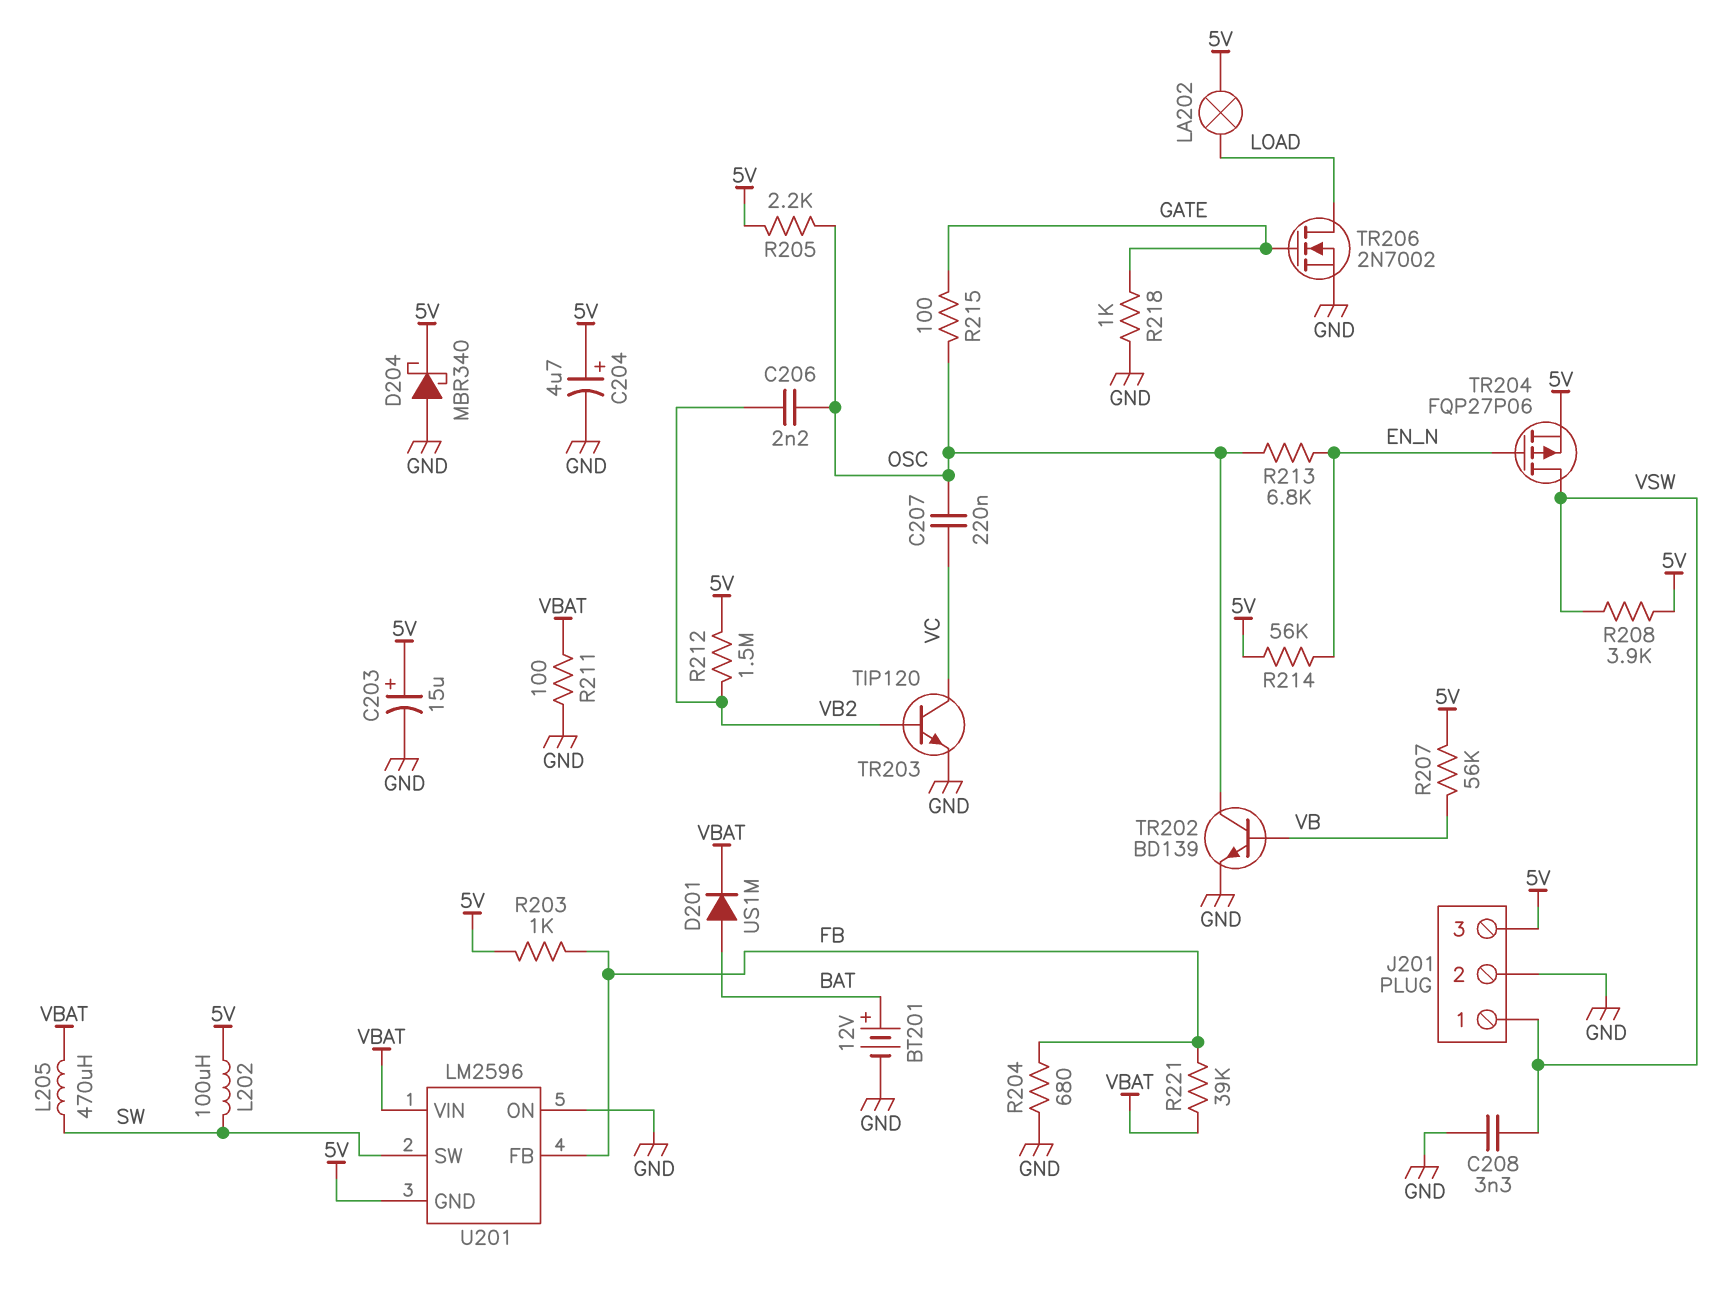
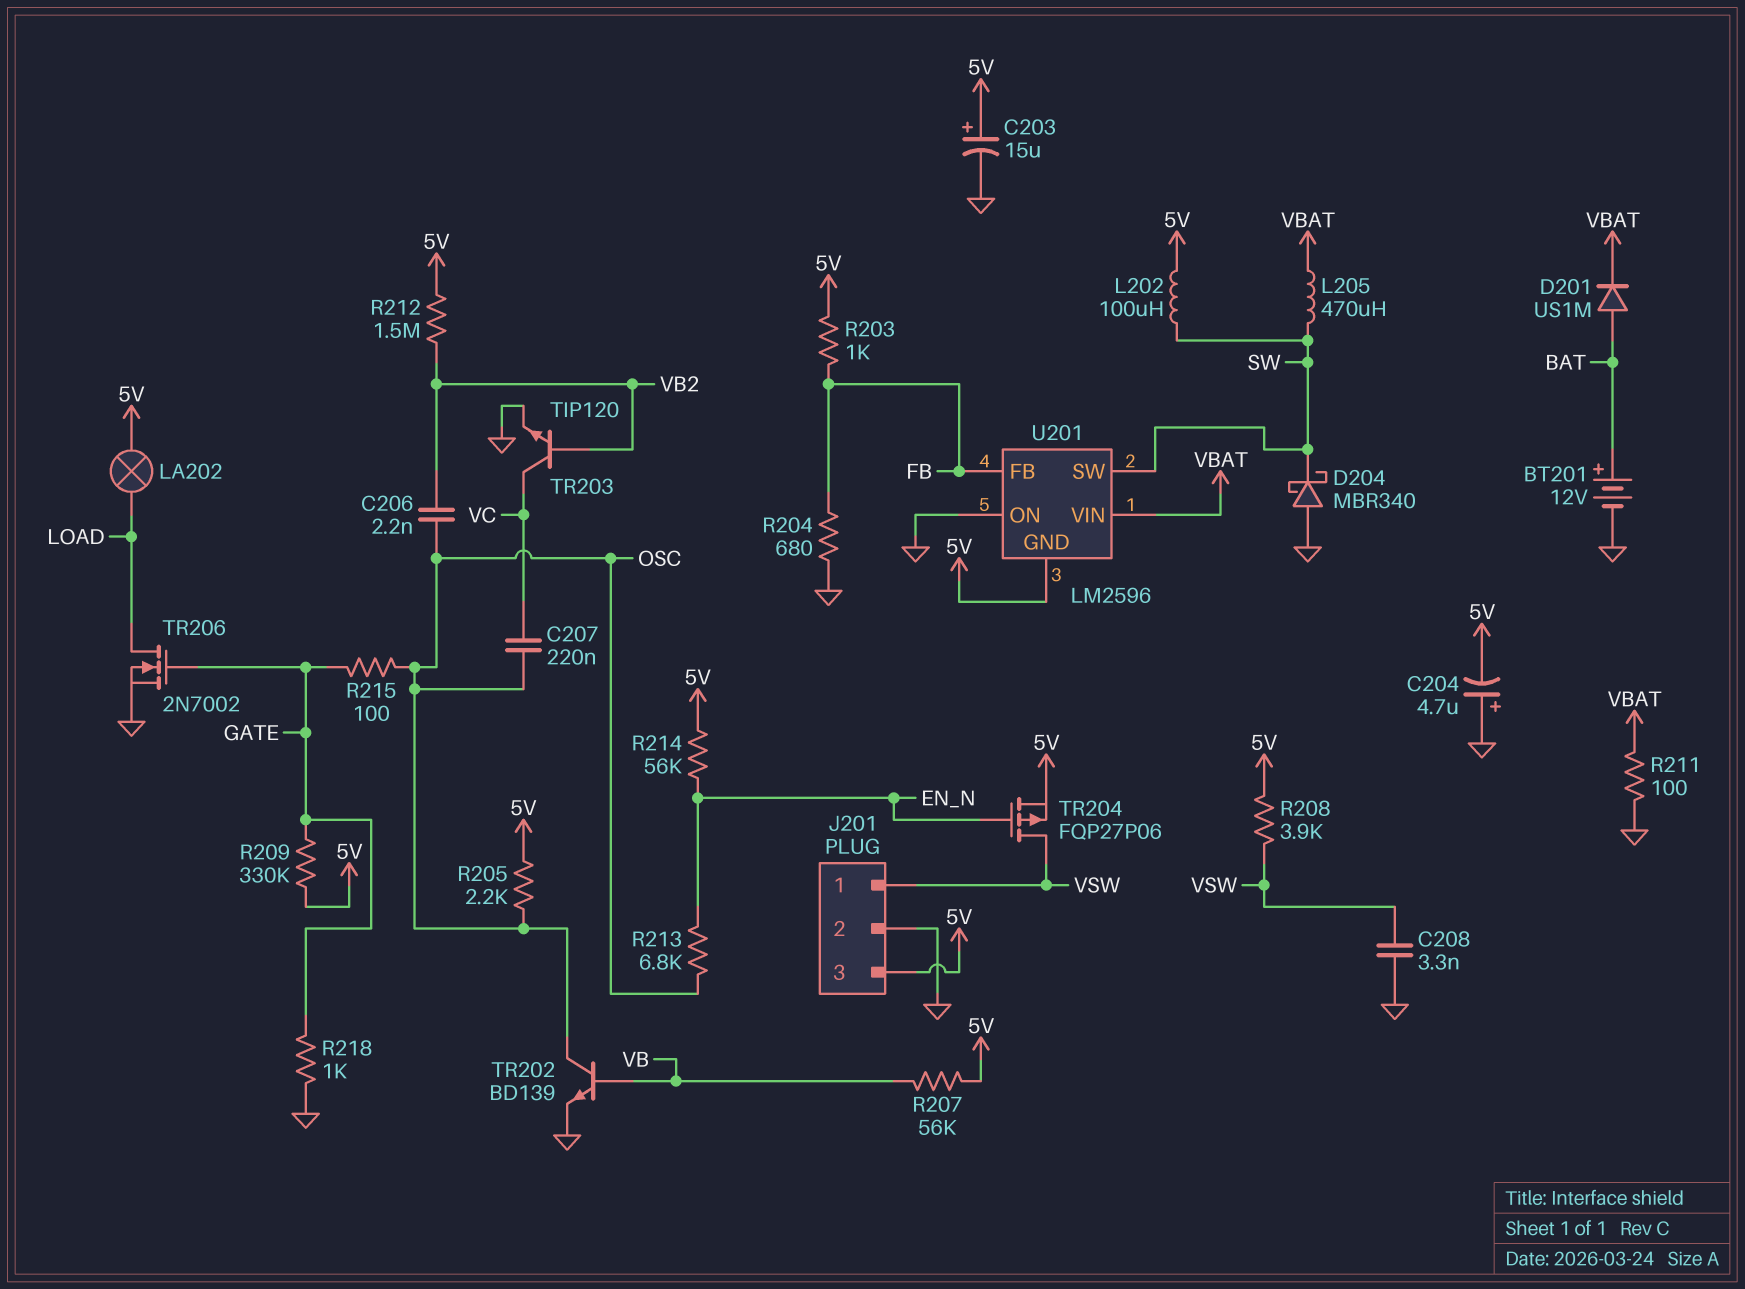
C204: 4.7uF (plus 5V, minus GND) -> 4.7uF (plus GND, minus 5V)
D204: schottky MBR340 (A GND, K 5V) -> schottky MBR340 (A GND, K SW)
R209: none -> 330k (5V, GATE)
R221: 39k (FB, VBAT) -> none

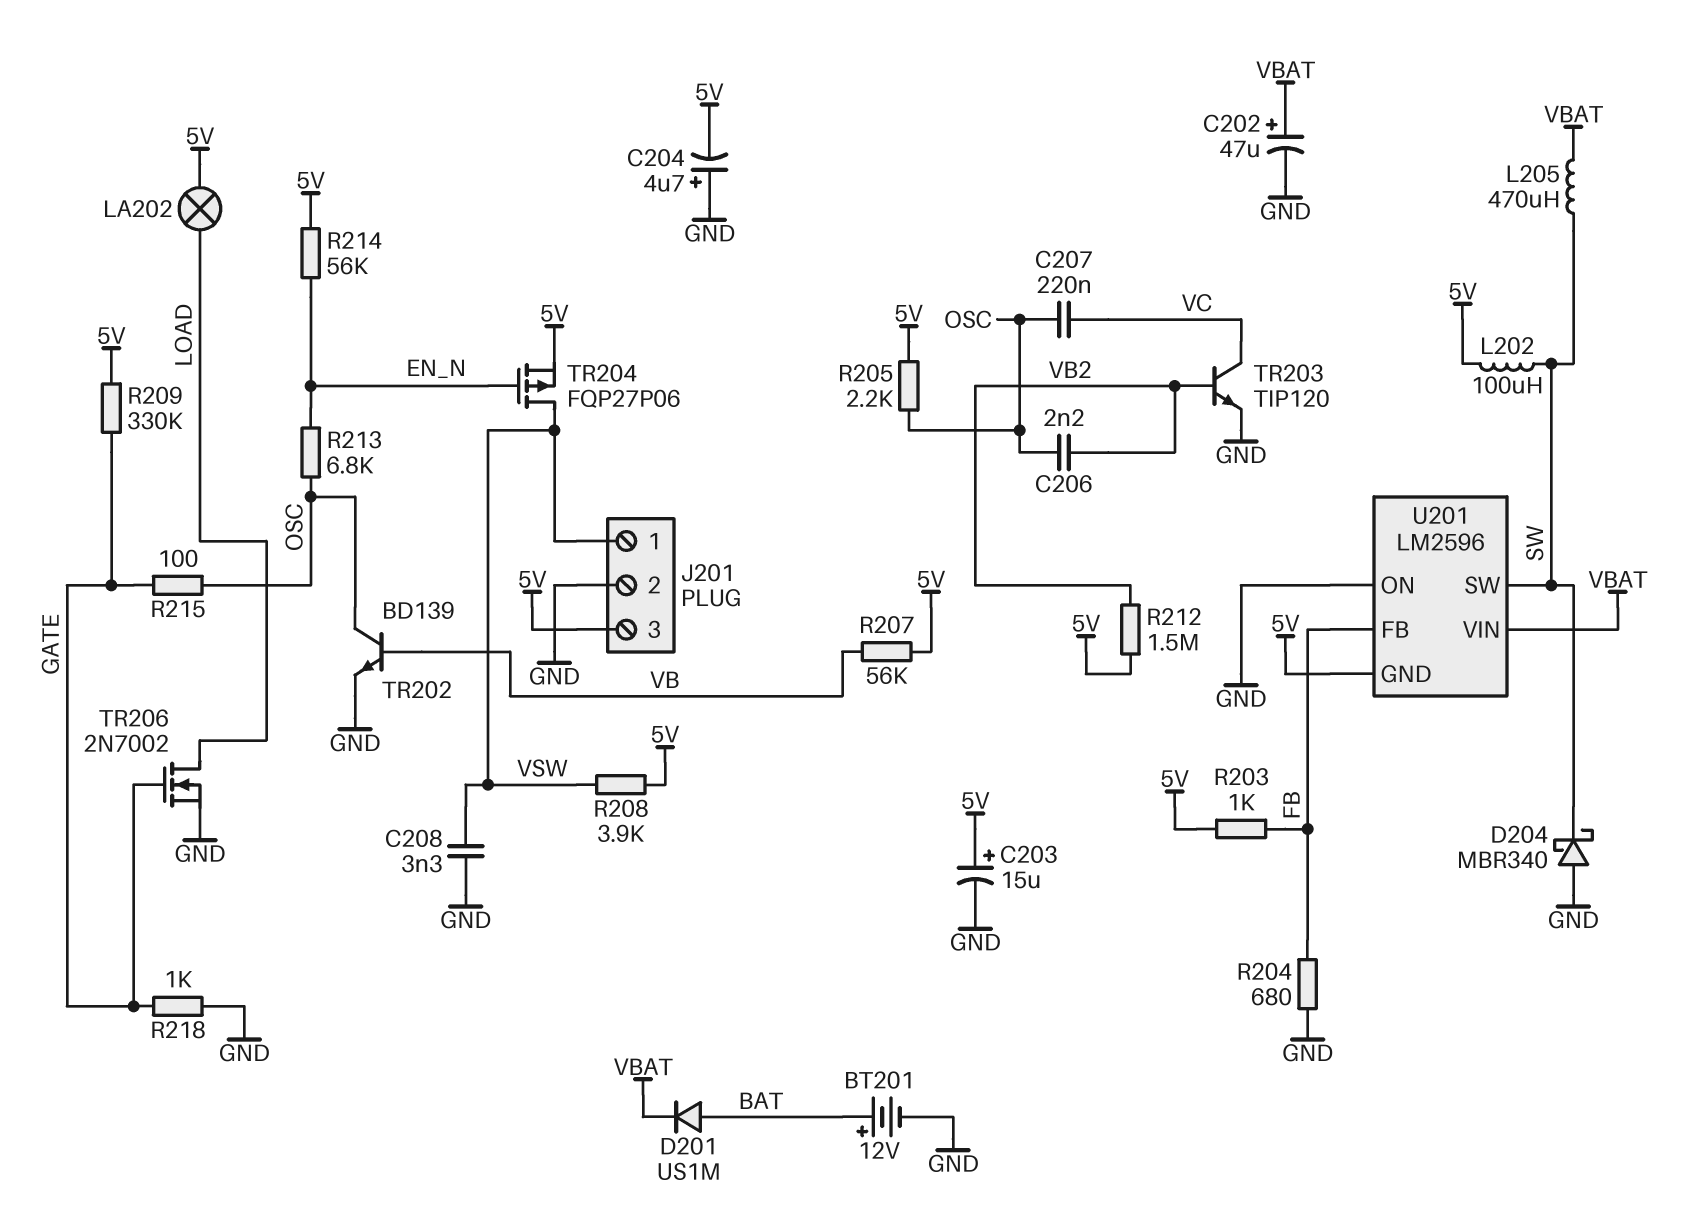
C202: none -> 47uF (plus VBAT, minus GND)
R211: 100 (GND, VBAT) -> none

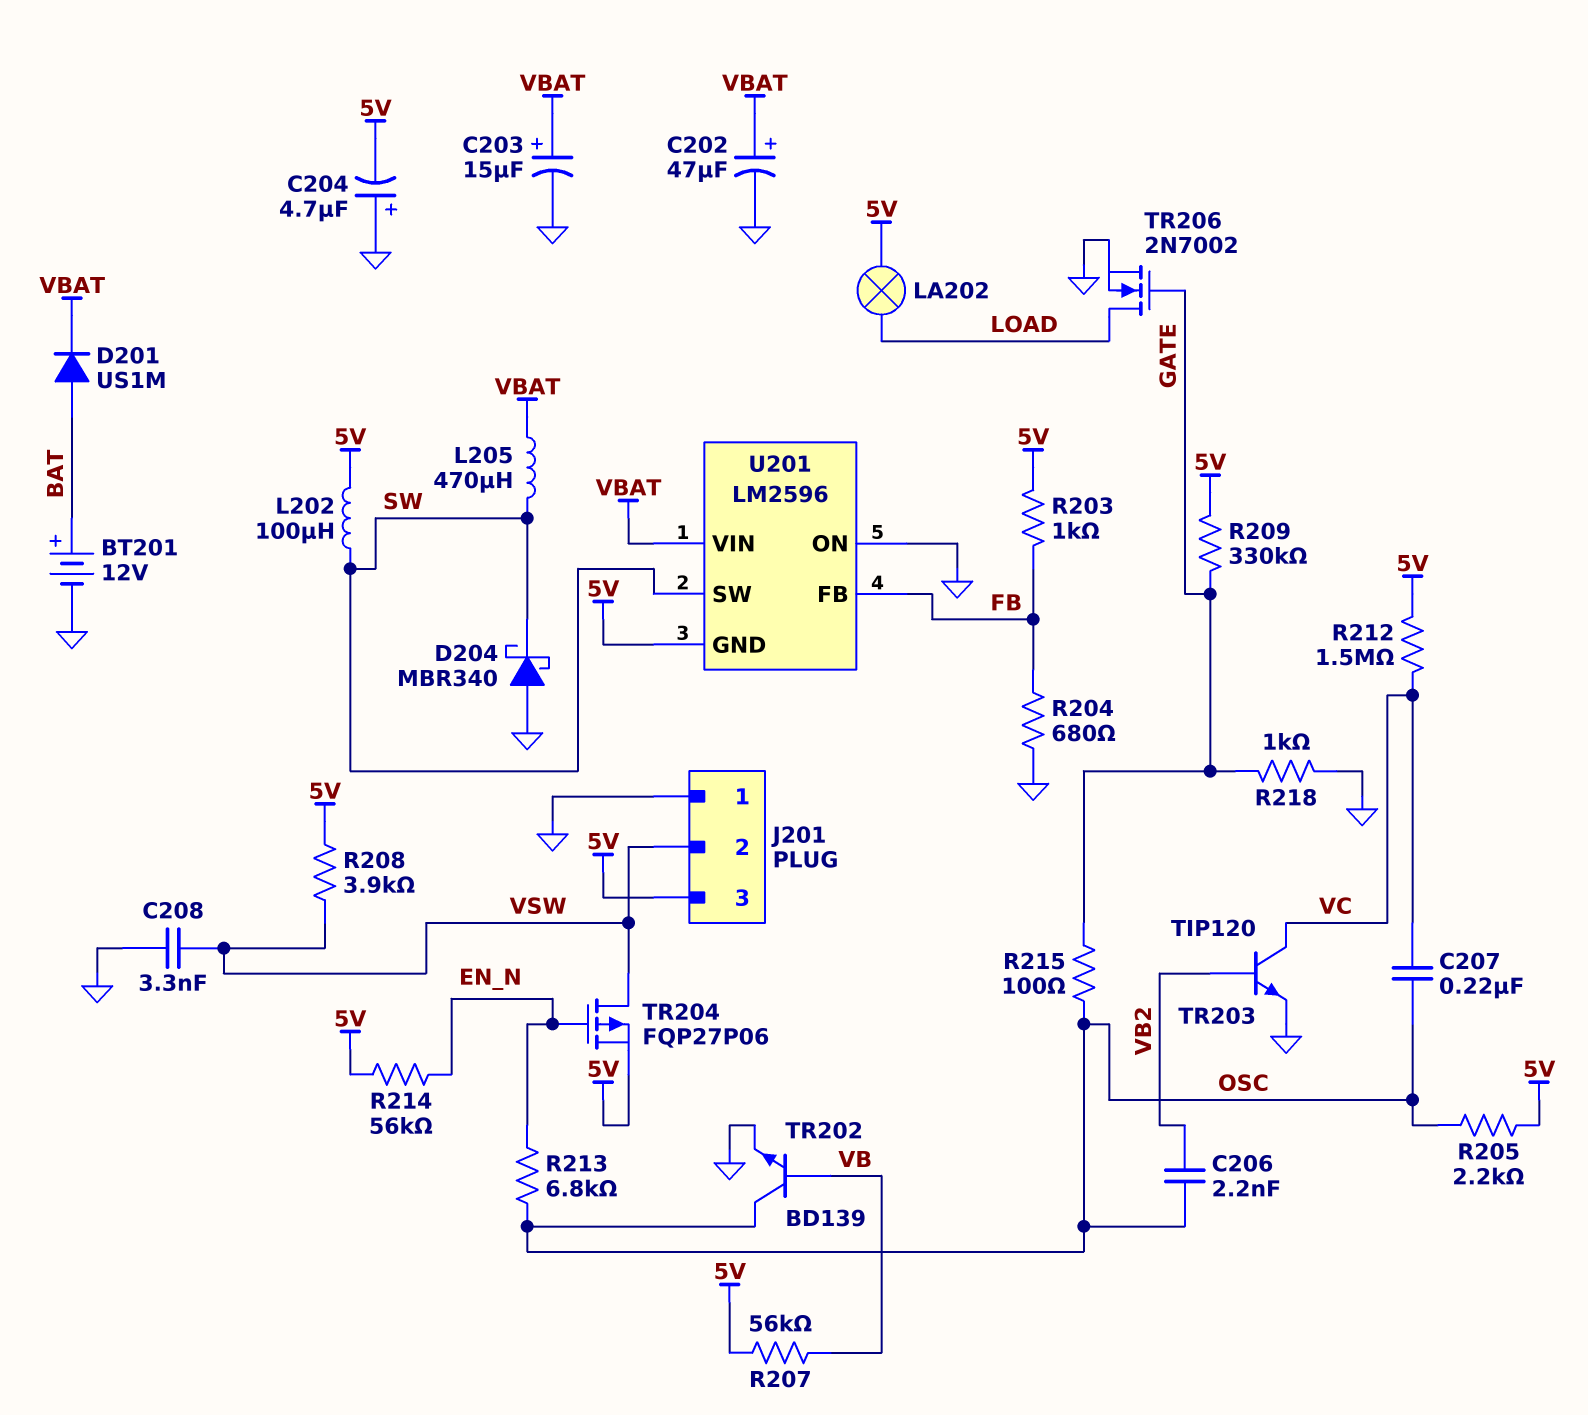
C203: 15uF (plus 5V, minus GND) -> 15uF (plus VBAT, minus GND)
J201 pin 1: VSW -> GND
J201 pin 2: GND -> VSW
R212: 1.5M (5V, VB2) -> 1.5M (5V, VC)

